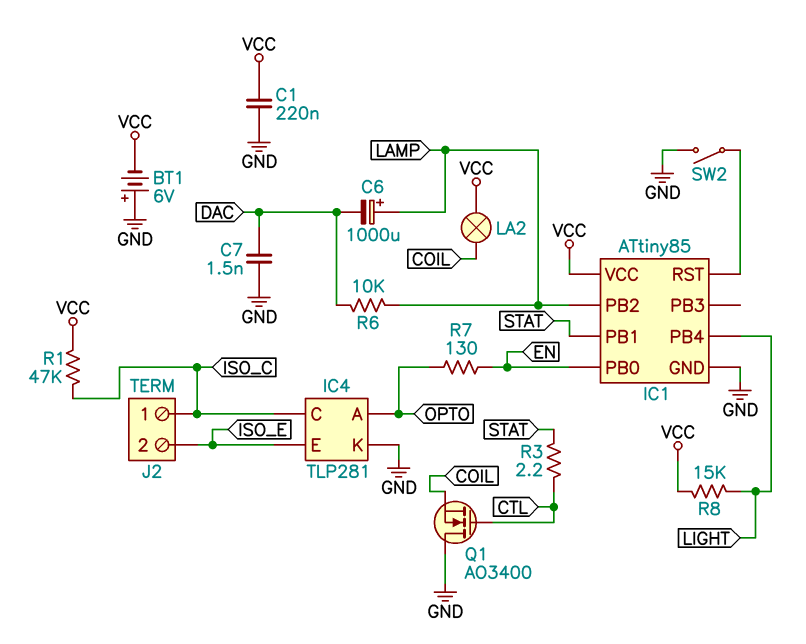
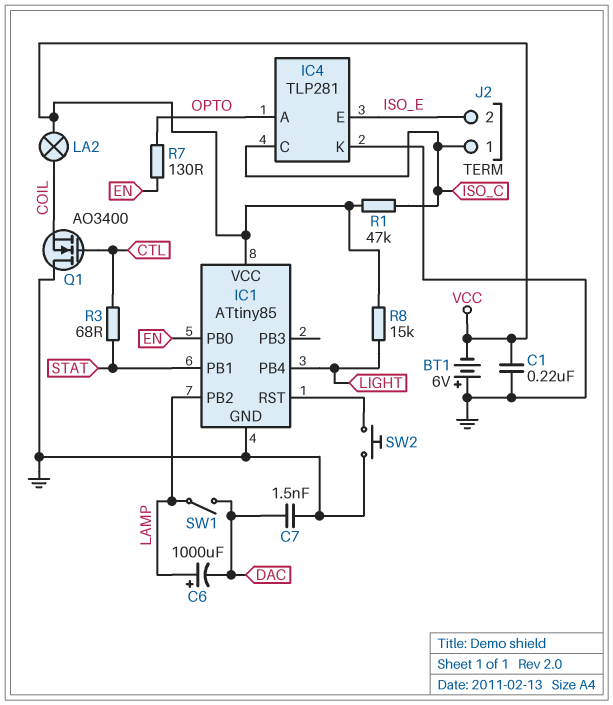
R3: 2.2 (CTL, STAT) -> 68 (CTL, STAT)
R6: 10k (DAC, LAMP) -> none
SW1: none -> switch (DAC, LAMP)
SW2: switch (GND, IC1/RST) -> button (GND, IC1/RST)

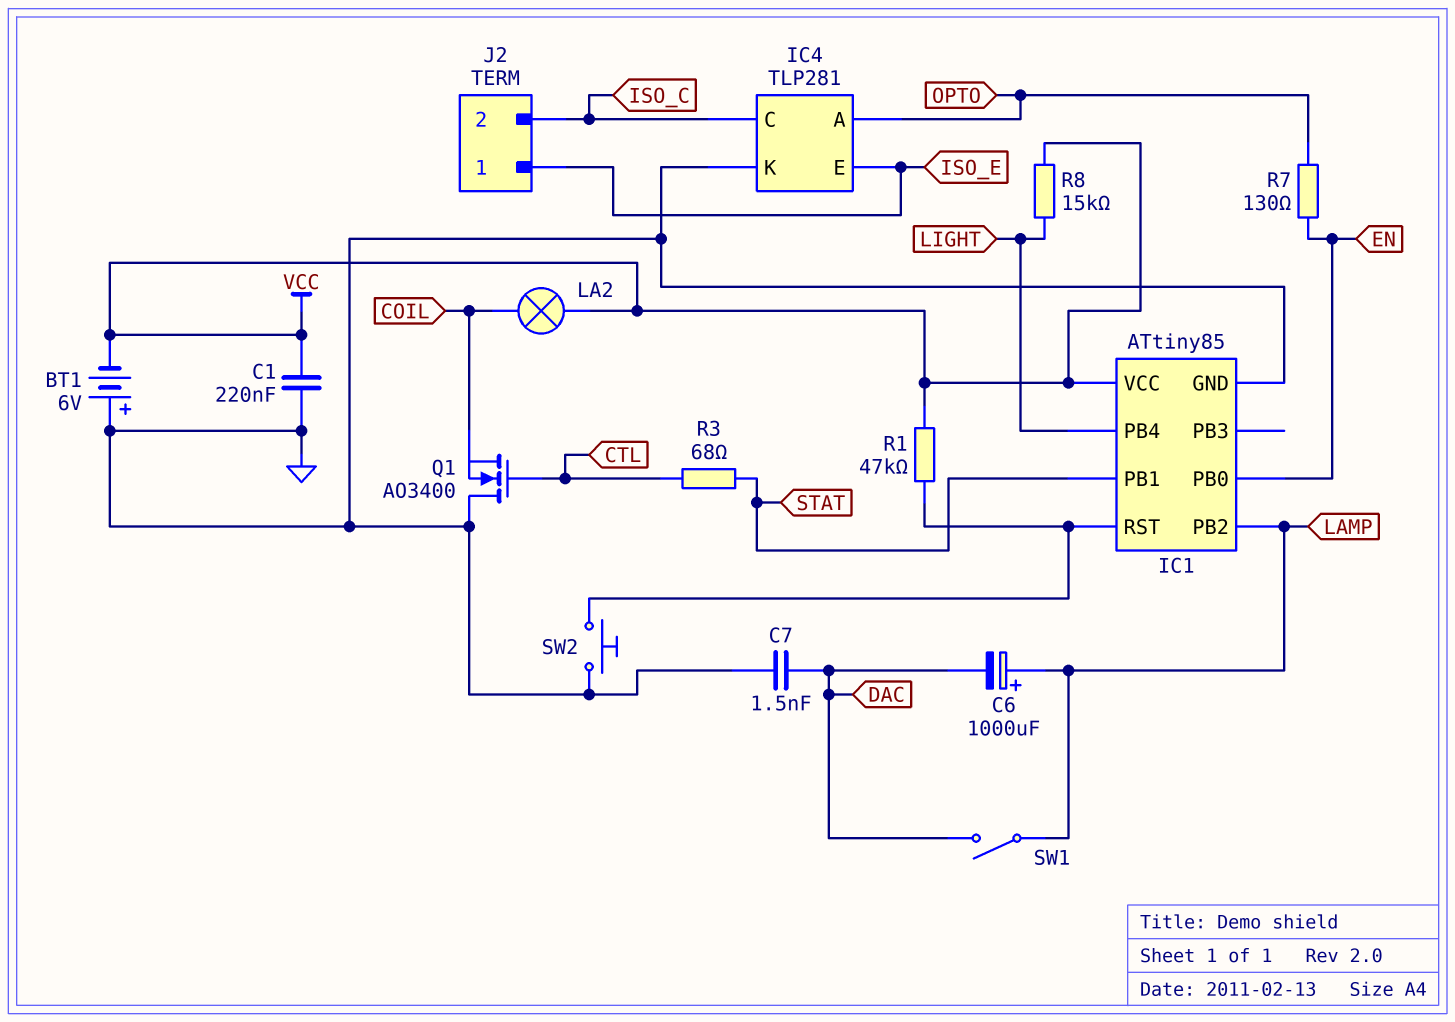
J2 pin 1: ISO_C -> ISO_E
J2 pin 2: ISO_E -> ISO_C
R1: 47k (ISO_C, VCC) -> 47k (IC1/RST, VCC)

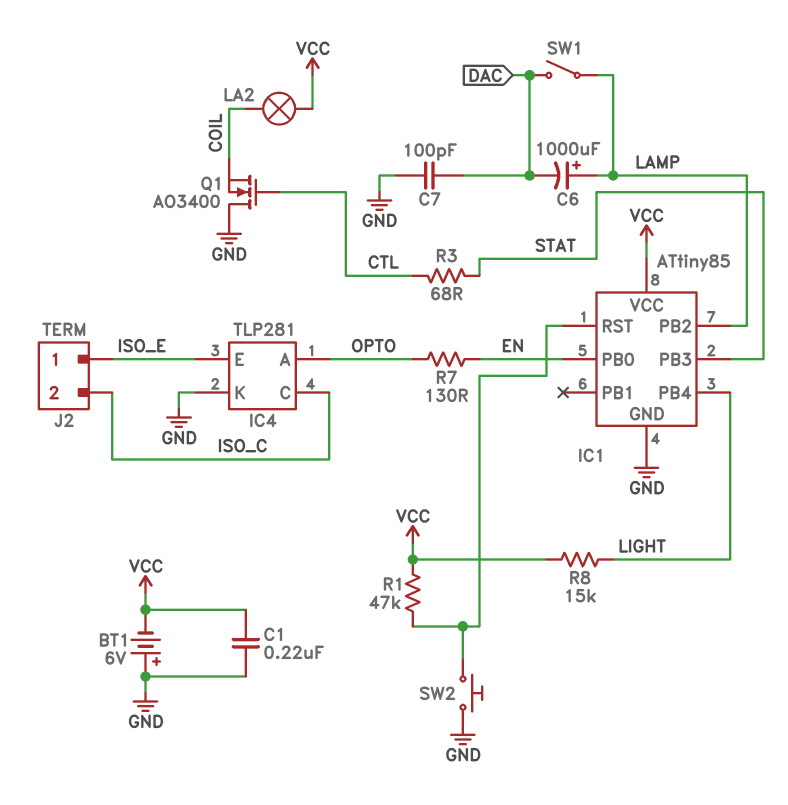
C7: 1.5nF (DAC, GND) -> 100pF (DAC, GND)
IC1 pin PB1: STAT -> none
IC1 pin PB3: none -> STAT

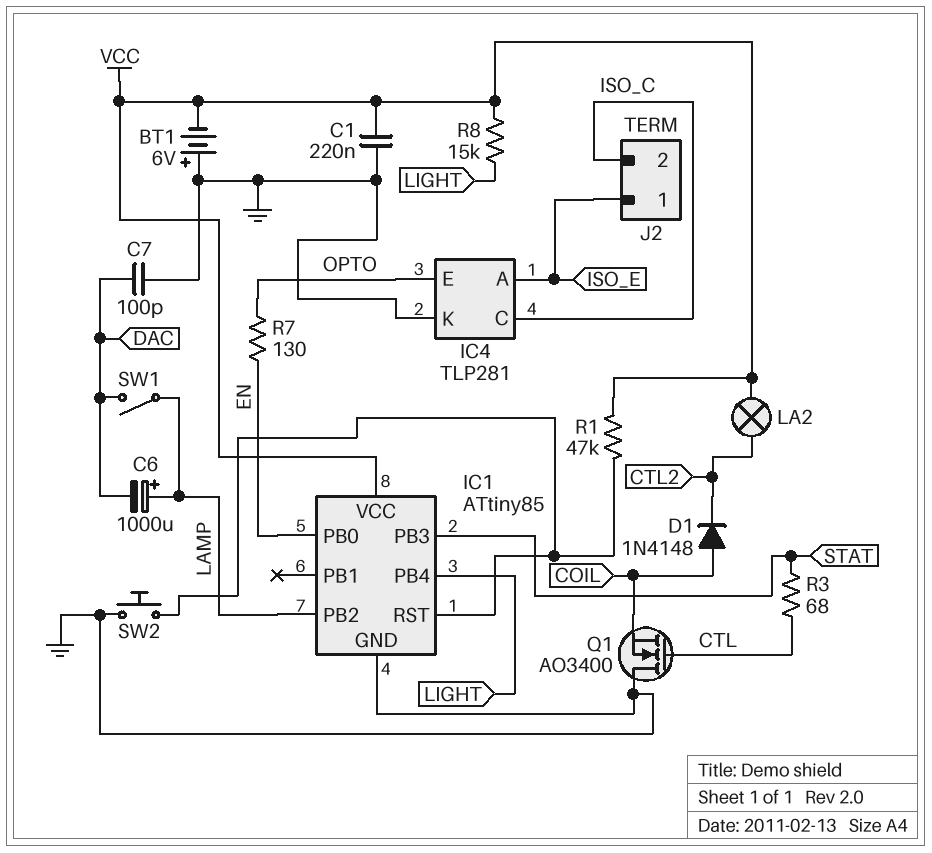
D1: none -> diode 1N4148 (A COIL, K CTL2)
IC4 pin A: OPTO -> ISO_E
IC4 pin E: ISO_E -> OPTO
LA2: lamp (COIL, VCC) -> lamp (CTL2, VCC)

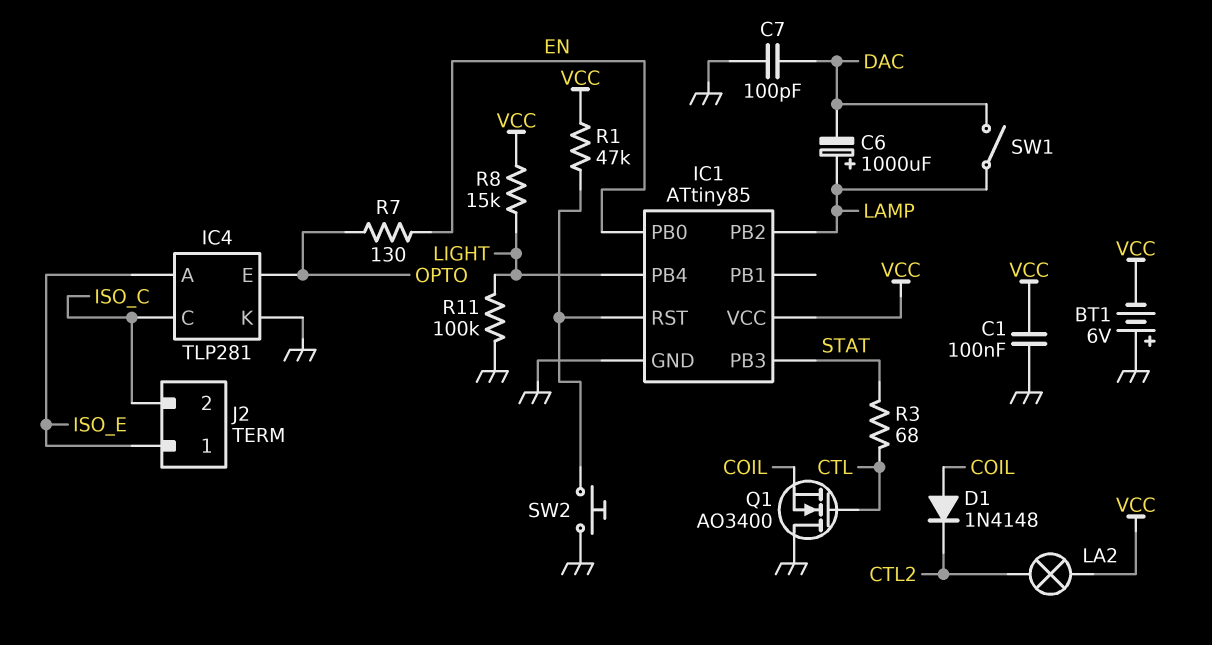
C1: 220nF (GND, VCC) -> 100nF (GND, VCC)
R11: none -> 100k (GND, LIGHT)

